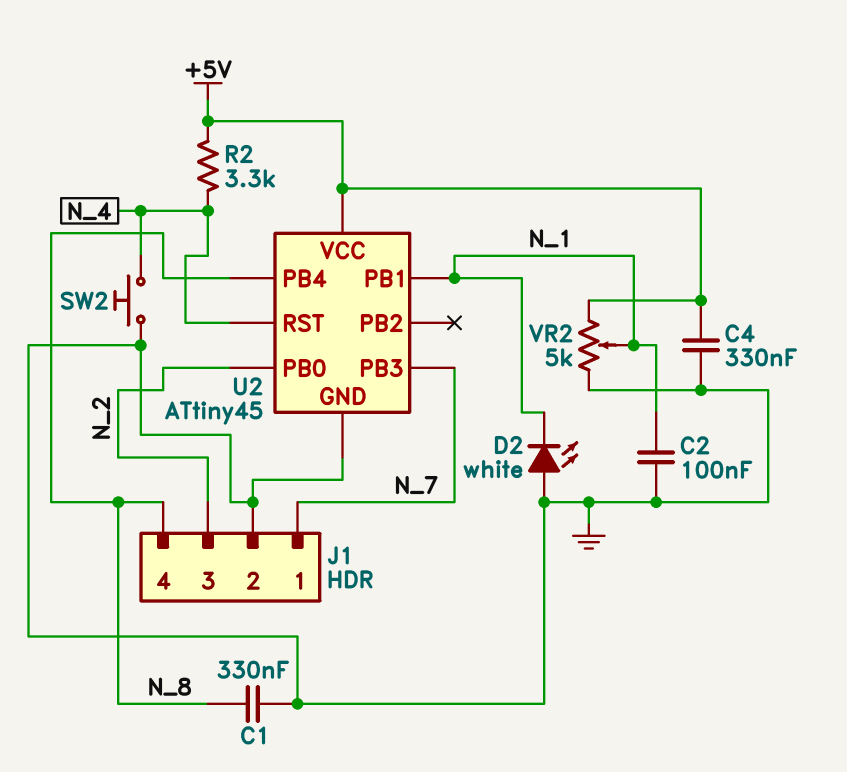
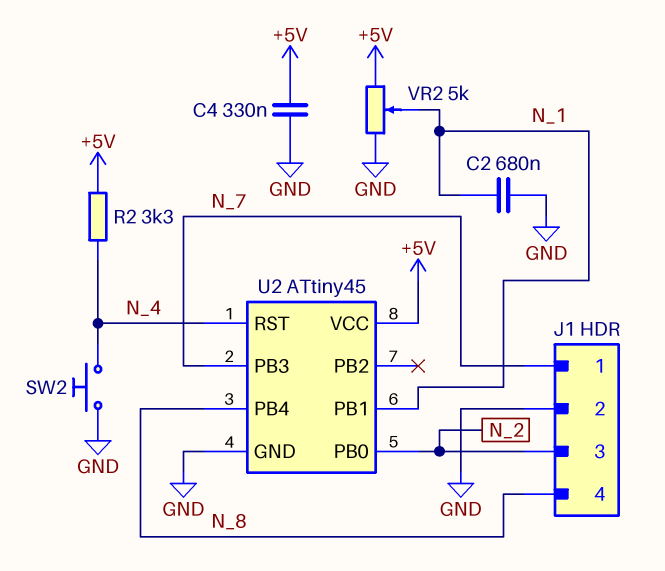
C1: 330nF (GND, N_8) -> none
C2: 100nF (GND, N_1) -> 680nF (GND, N_1)
D2: LED white (A GND, K N_1) -> none

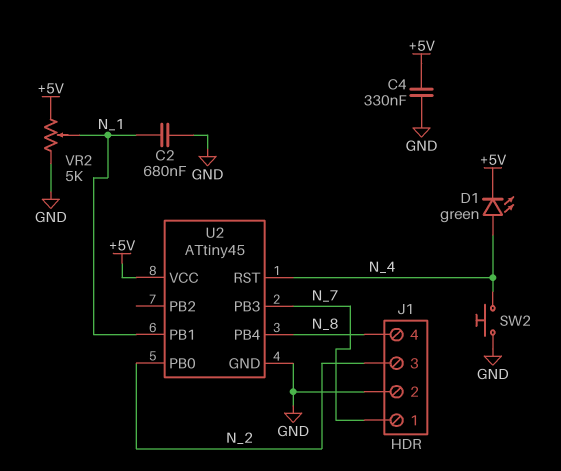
D1: none -> LED green (A N_4, K +5V)
R2: 3.3k (+5V, N_4) -> none

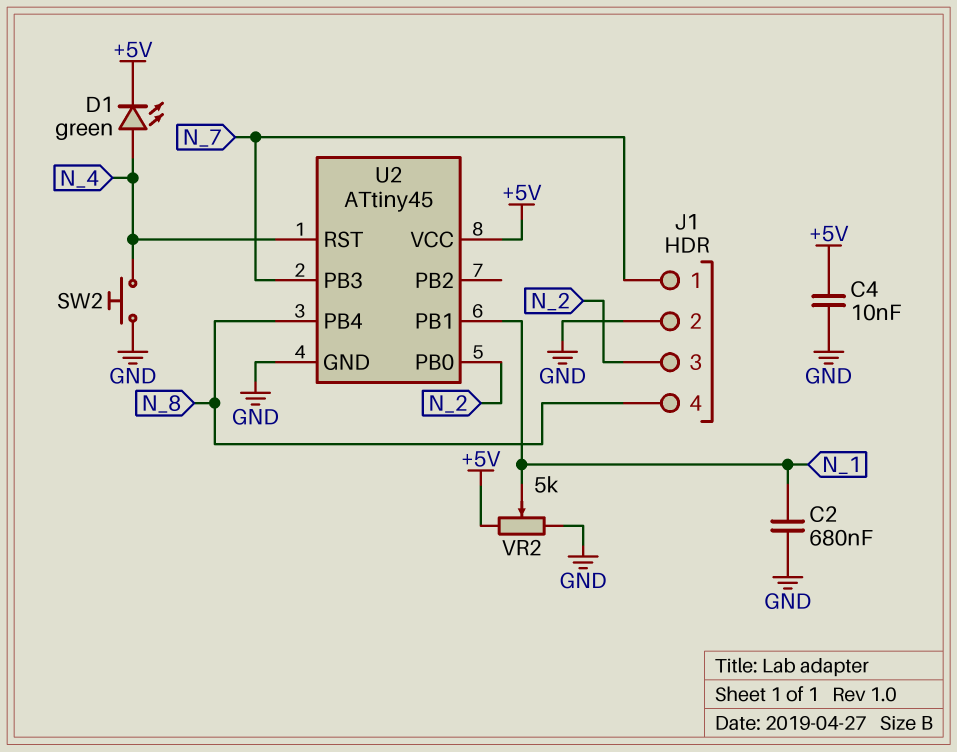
C4: 330nF (+5V, GND) -> 10nF (+5V, GND)

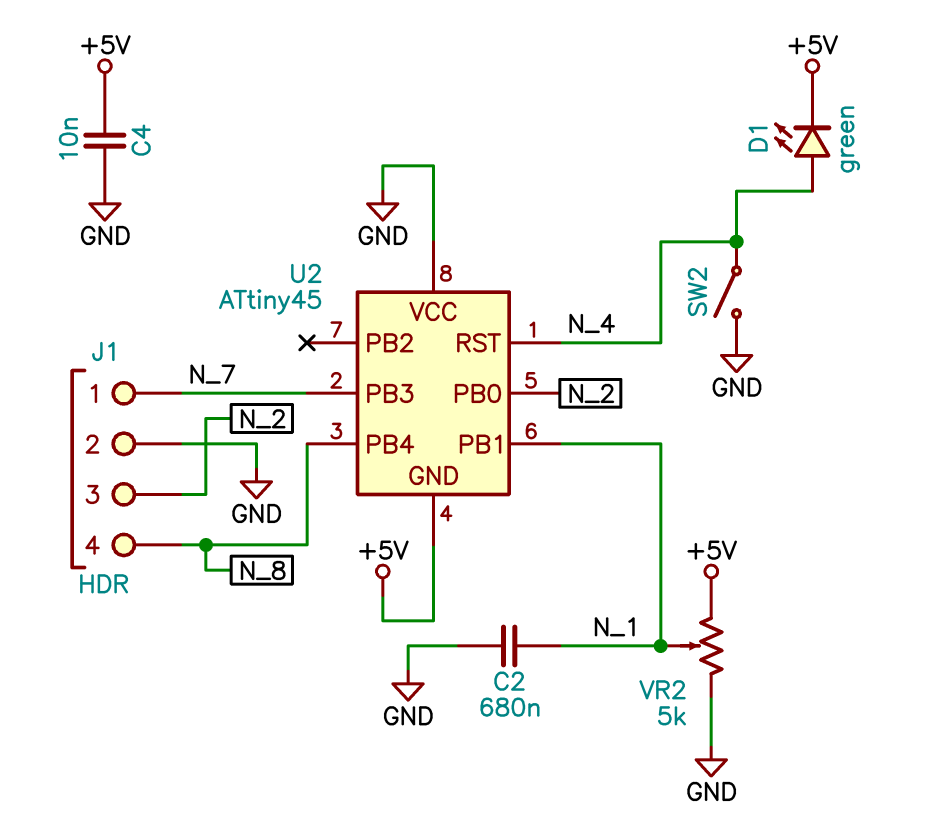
SW2: button (GND, N_4) -> switch (GND, N_4)
U2 pin GND: GND -> +5V
U2 pin VCC: +5V -> GND

